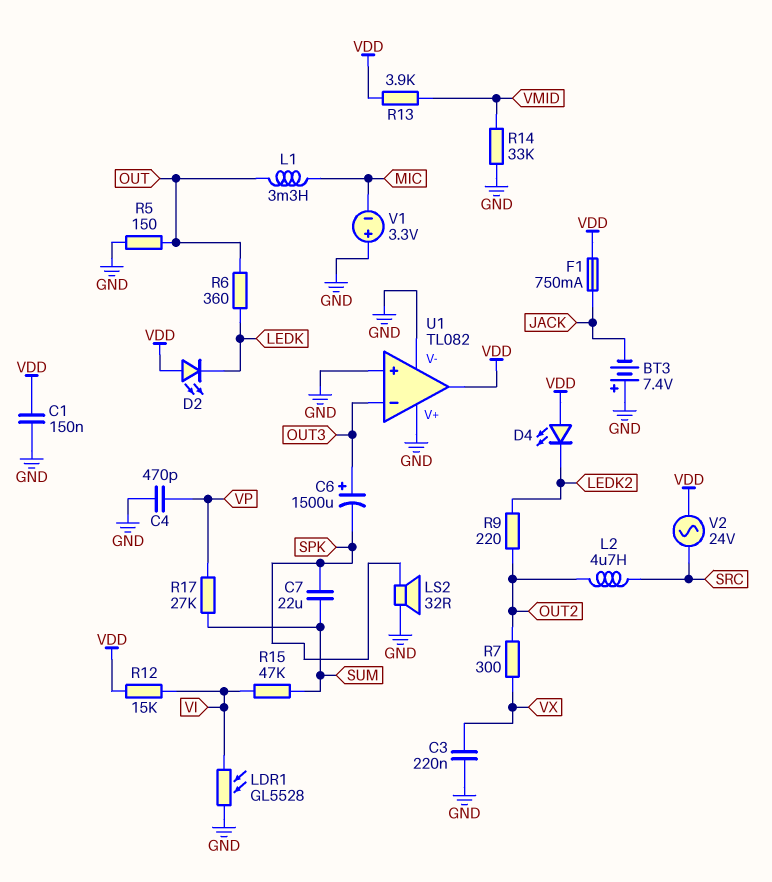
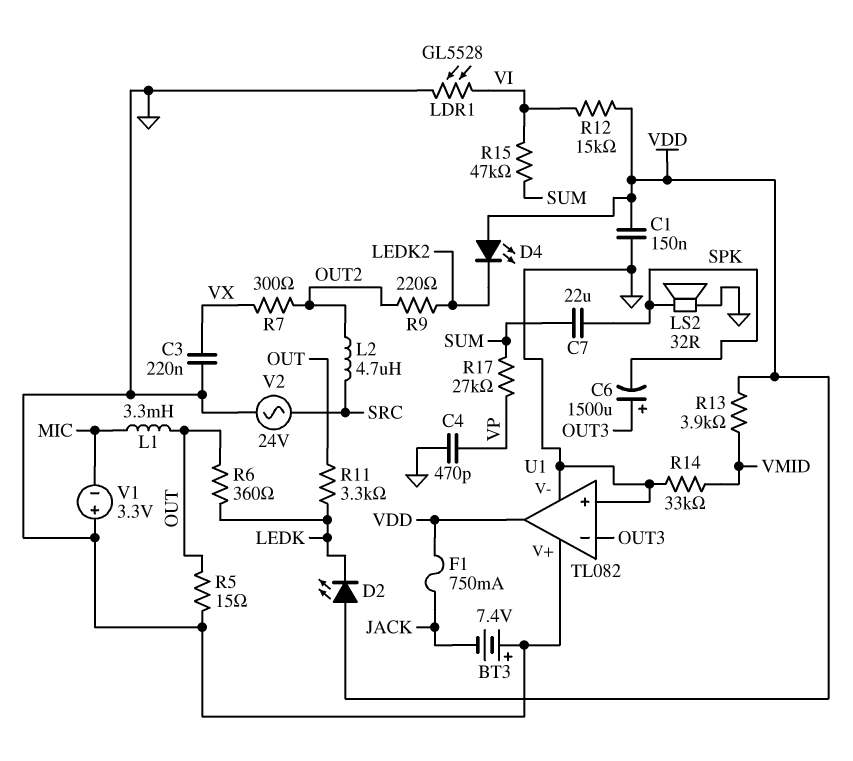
R5: 150 (GND, OUT) -> 15 (GND, OUT)
R11: none -> 3.3k (LEDK, OUT)
V2: AC 24V (SRC, VDD) -> AC 24V (GND, SRC)

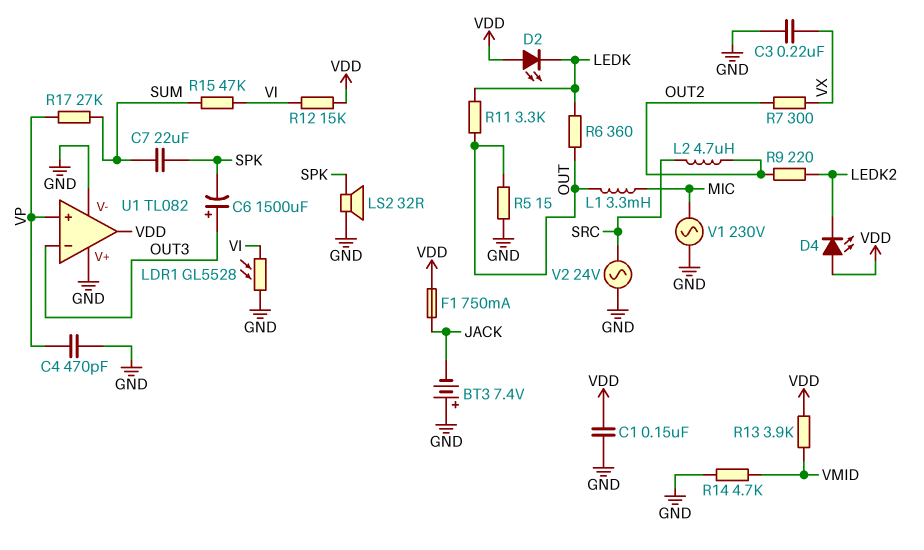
R14: 33k (GND, VMID) -> 4.7k (GND, VMID)
U1 pin in+: GND -> VP
V1: 3.3V (plus GND, minus MIC) -> AC 230V (GND, MIC)

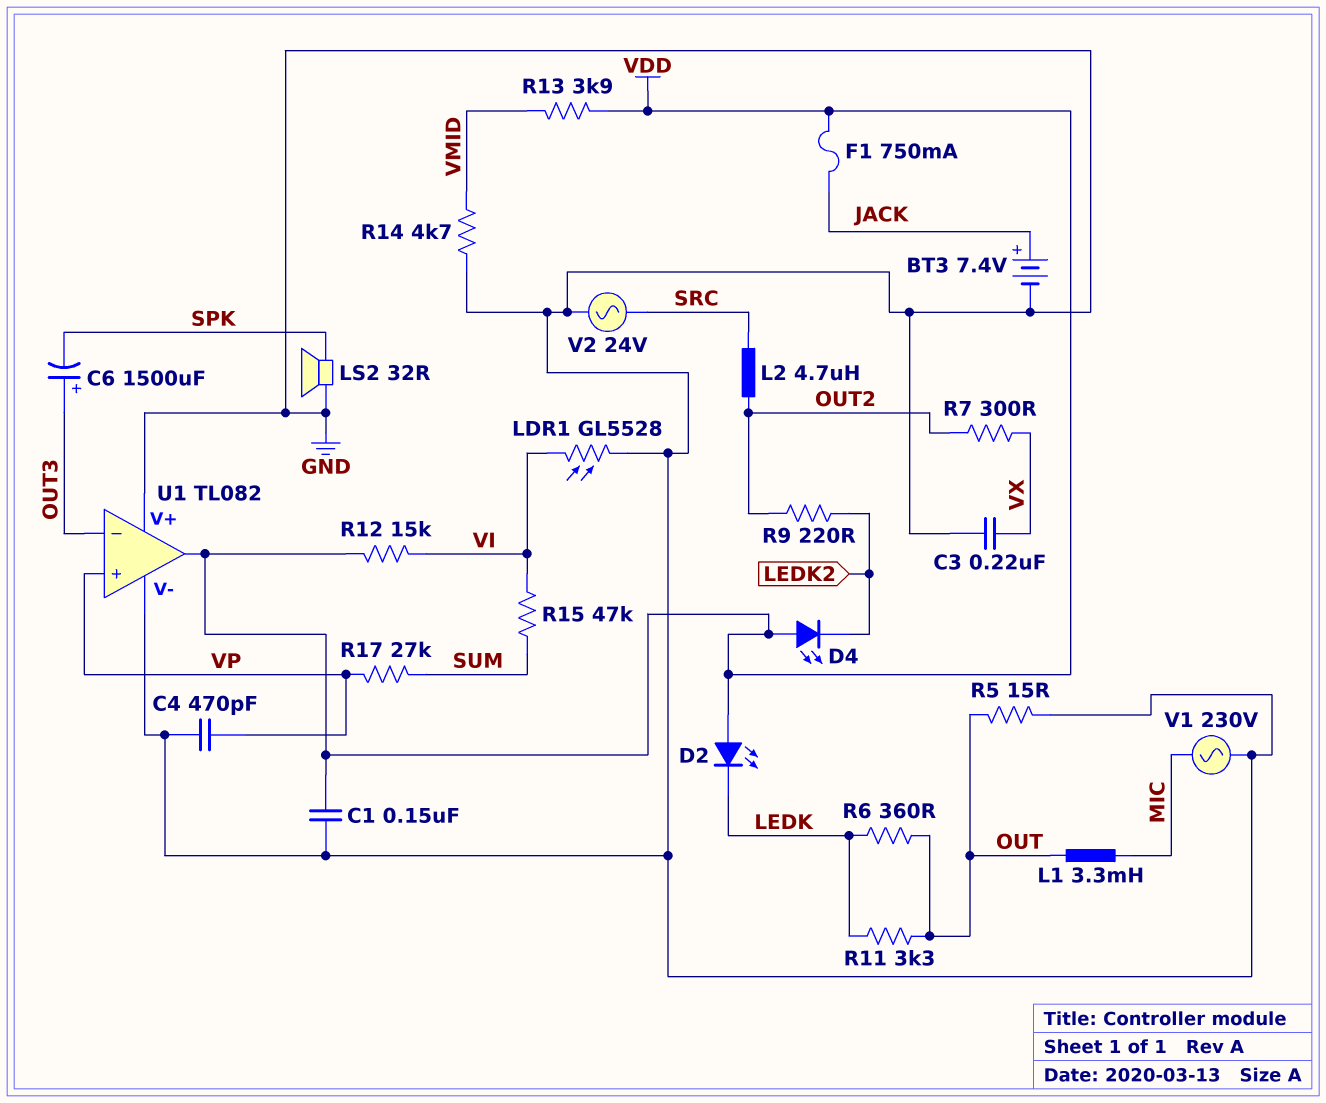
BT3: 7.4V (plus GND, minus JACK) -> 7.4V (plus JACK, minus GND)
C7: 22uF (SPK, SUM) -> none

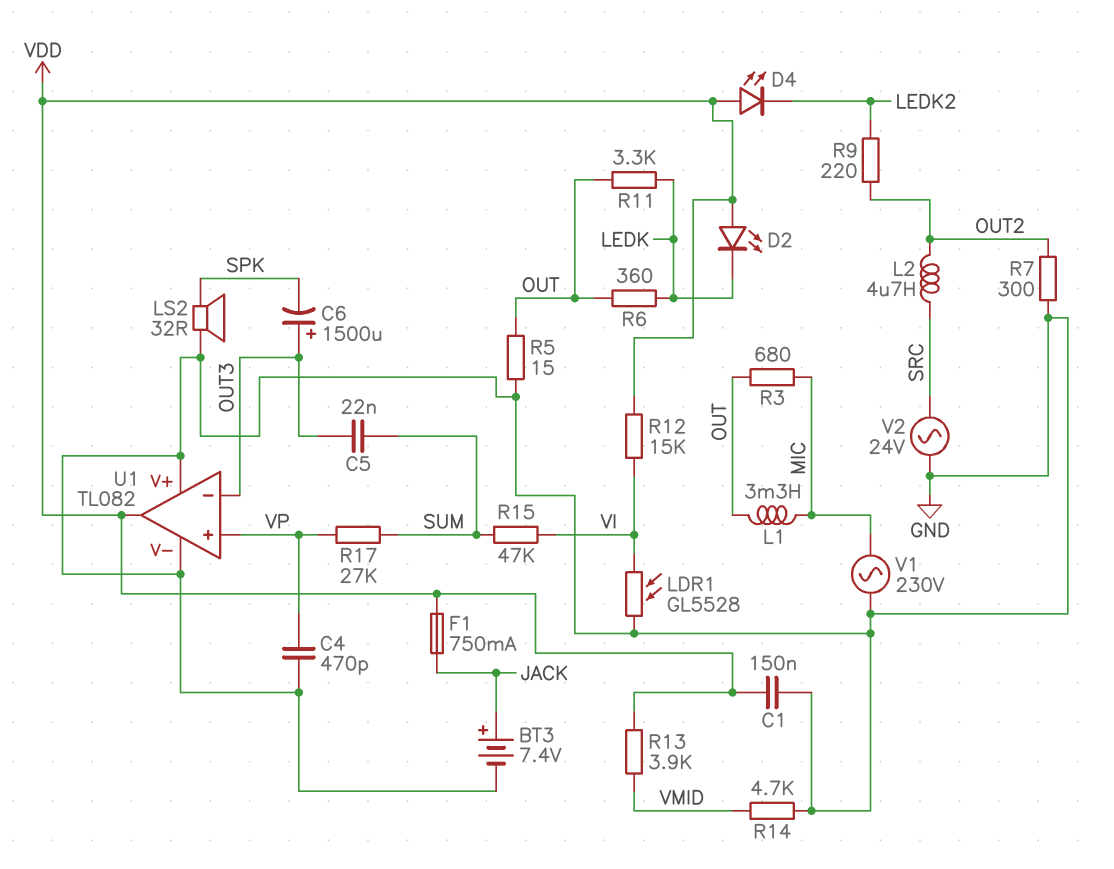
C3: 220nF (GND, VX) -> none
C5: none -> 22nF (OUT3, SUM)
R3: none -> 680 (MIC, OUT)
R7: 300 (OUT2, VX) -> 300 (GND, OUT2)

